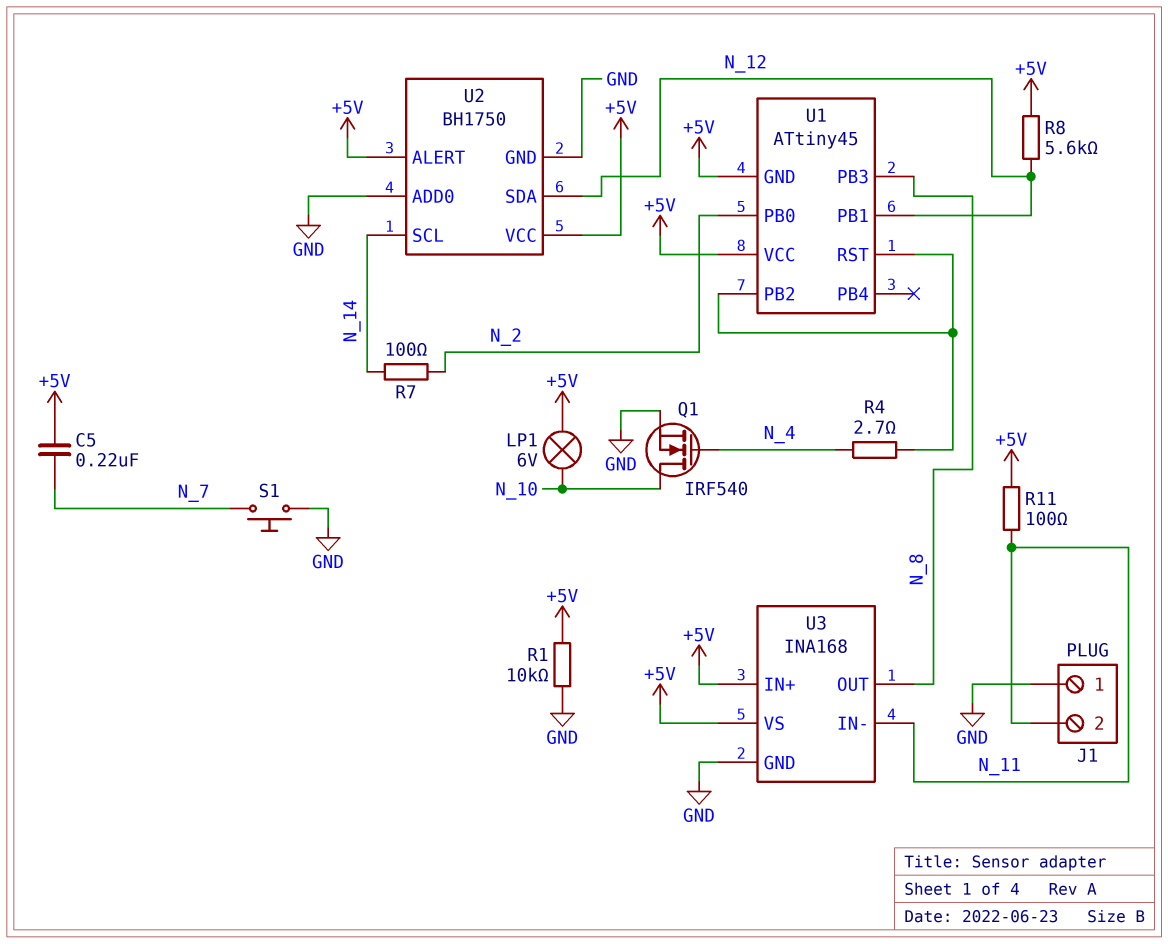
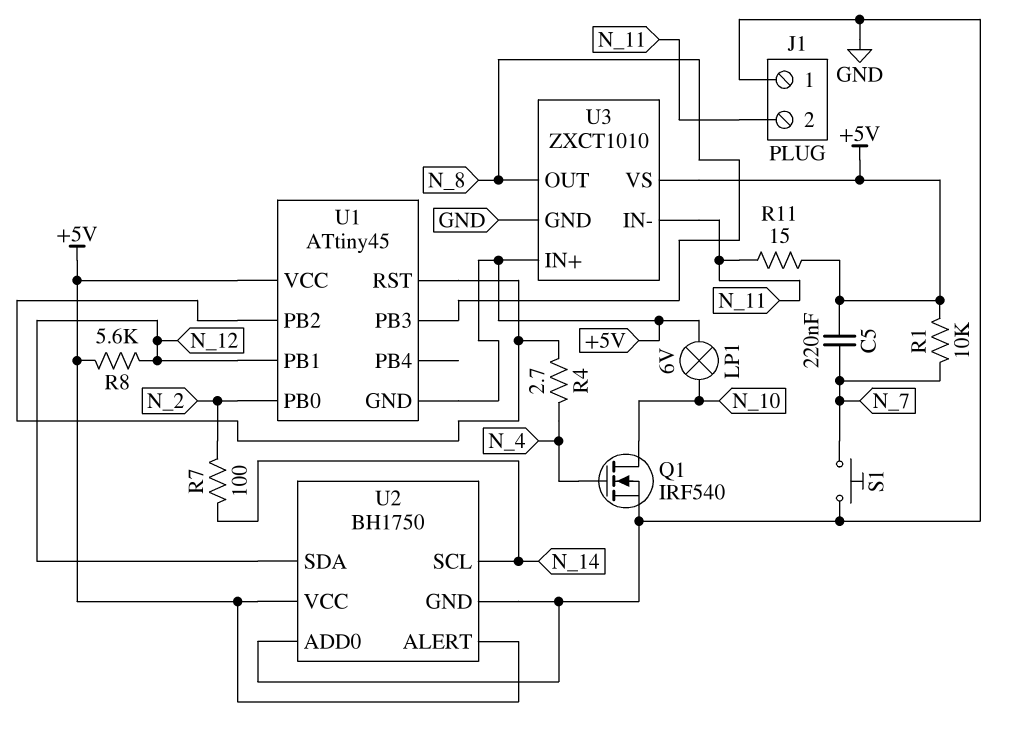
R1: 10k (+5V, GND) -> 10k (+5V, N_7)
R11: 100 (+5V, N_11) -> 15 (+5V, N_11)
U3: INA168 -> ZXCT1010

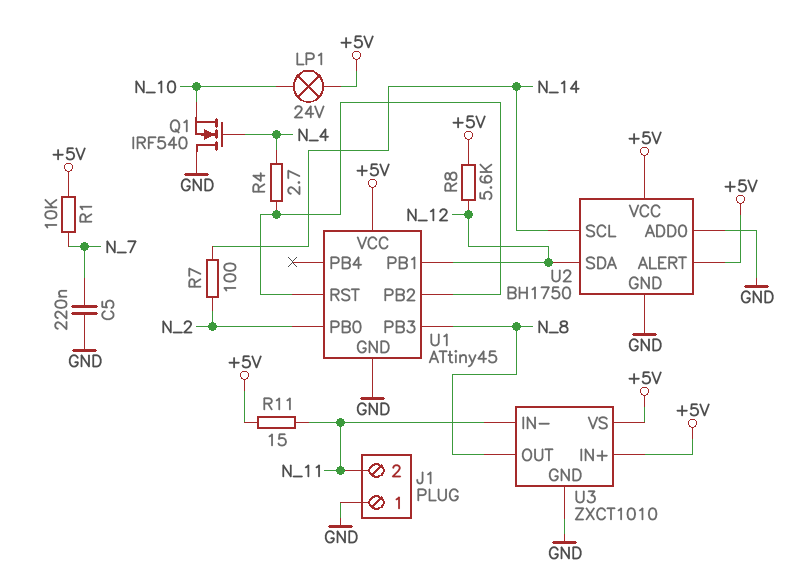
C5: 220nF (+5V, N_7) -> 220nF (GND, N_7)
LP1: lamp 6V (+5V, N_10) -> lamp 24V (+5V, N_10)
Q1: NMOS IRF540 (G N_4, D N_10, S GND) -> NMOS IRF540 (G N_4, D GND, S N_10)
S1: button (GND, N_7) -> none
U1 pin GND: +5V -> GND

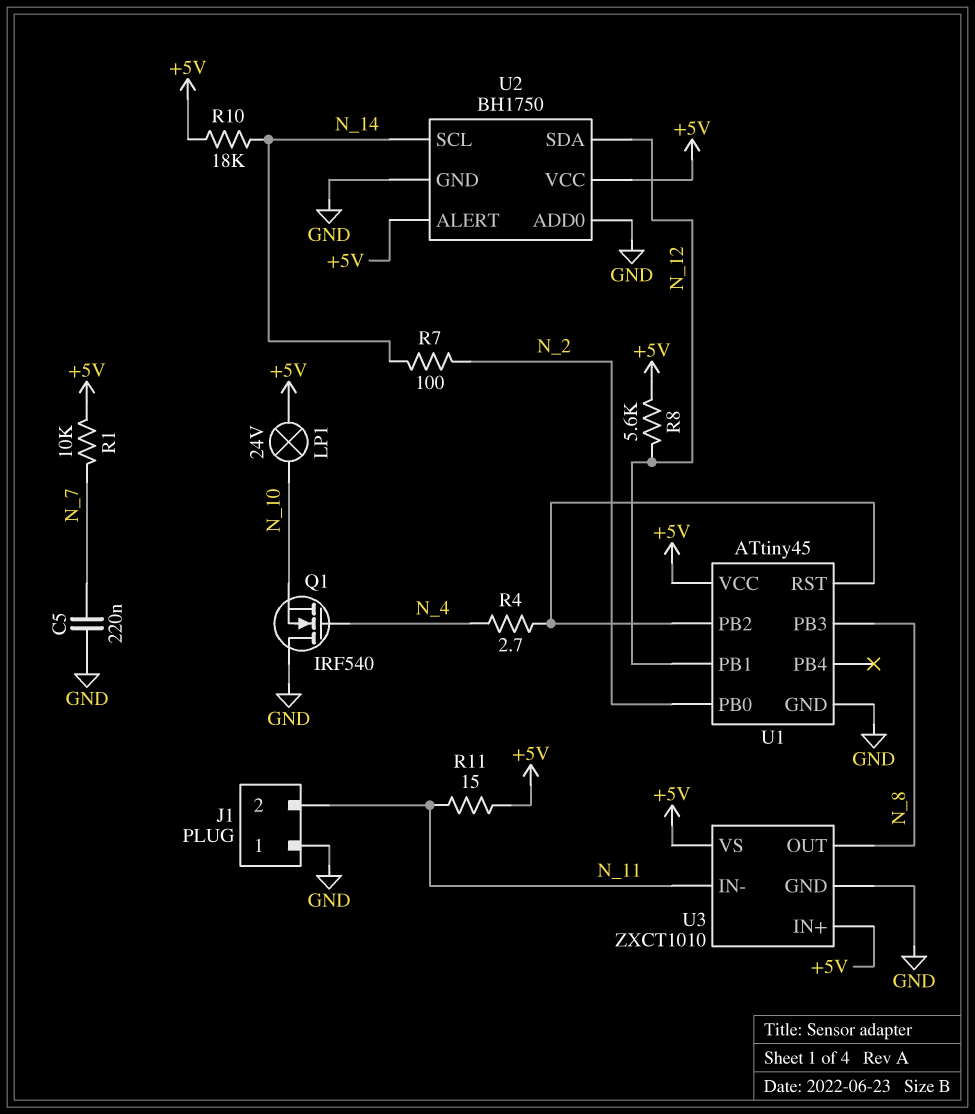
R10: none -> 18k (+5V, N_14)

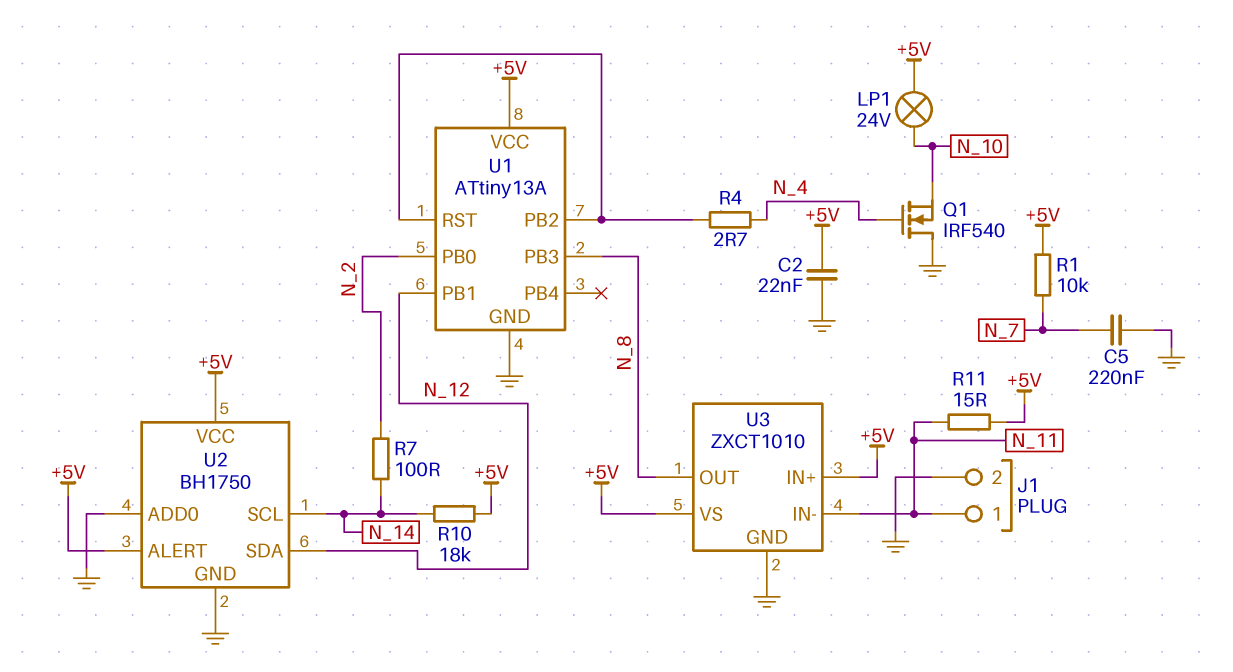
C2: none -> 22nF (+5V, GND)
J1 pin 1: GND -> N_11
J1 pin 2: N_11 -> GND
R8: 5.6k (+5V, N_12) -> none
U1: ATtiny45 -> ATtiny13A

